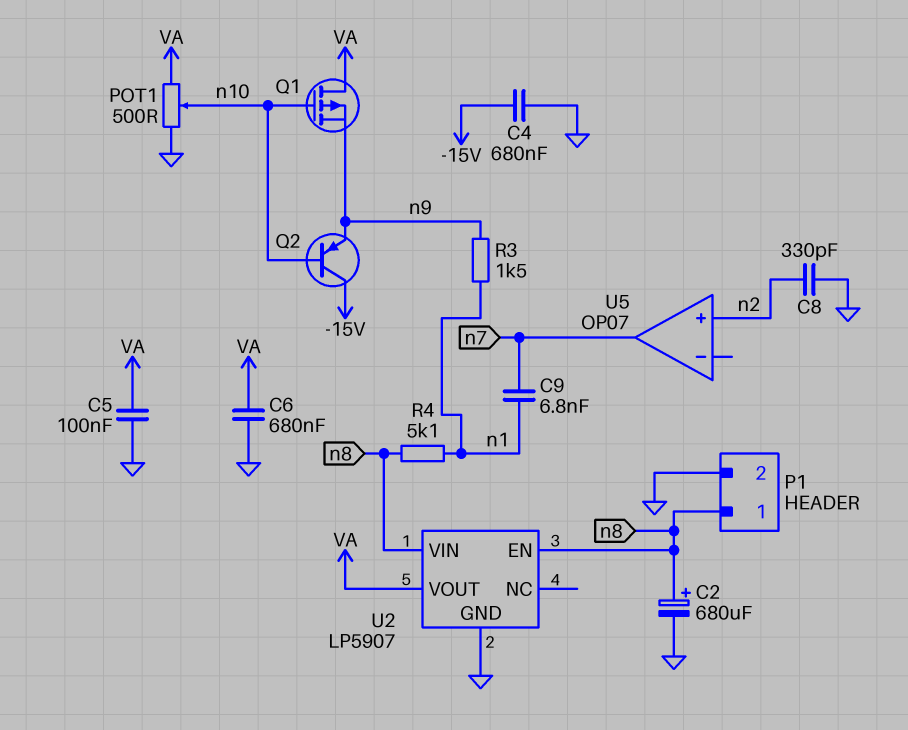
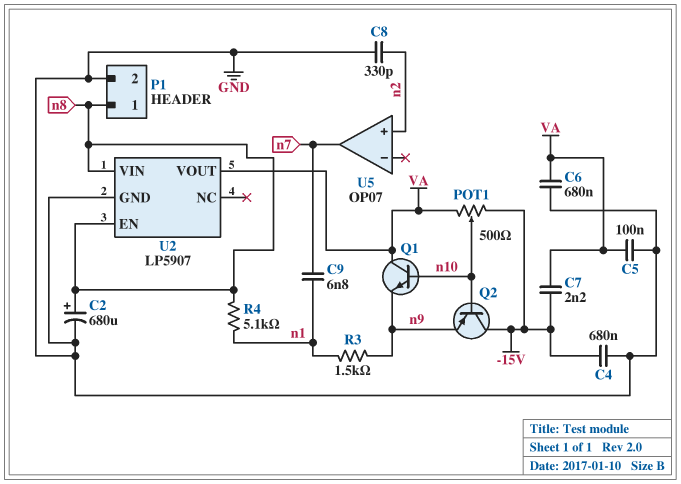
C7: none -> 2.2nF (-15V, VA)
POT1: 500 (GND, VA, wiper n10) -> 500 (-15V, VA, wiper n10)
Q1: PMOS (G n10, D VA, S n9) -> NPN (B n10, C VA, E n9)

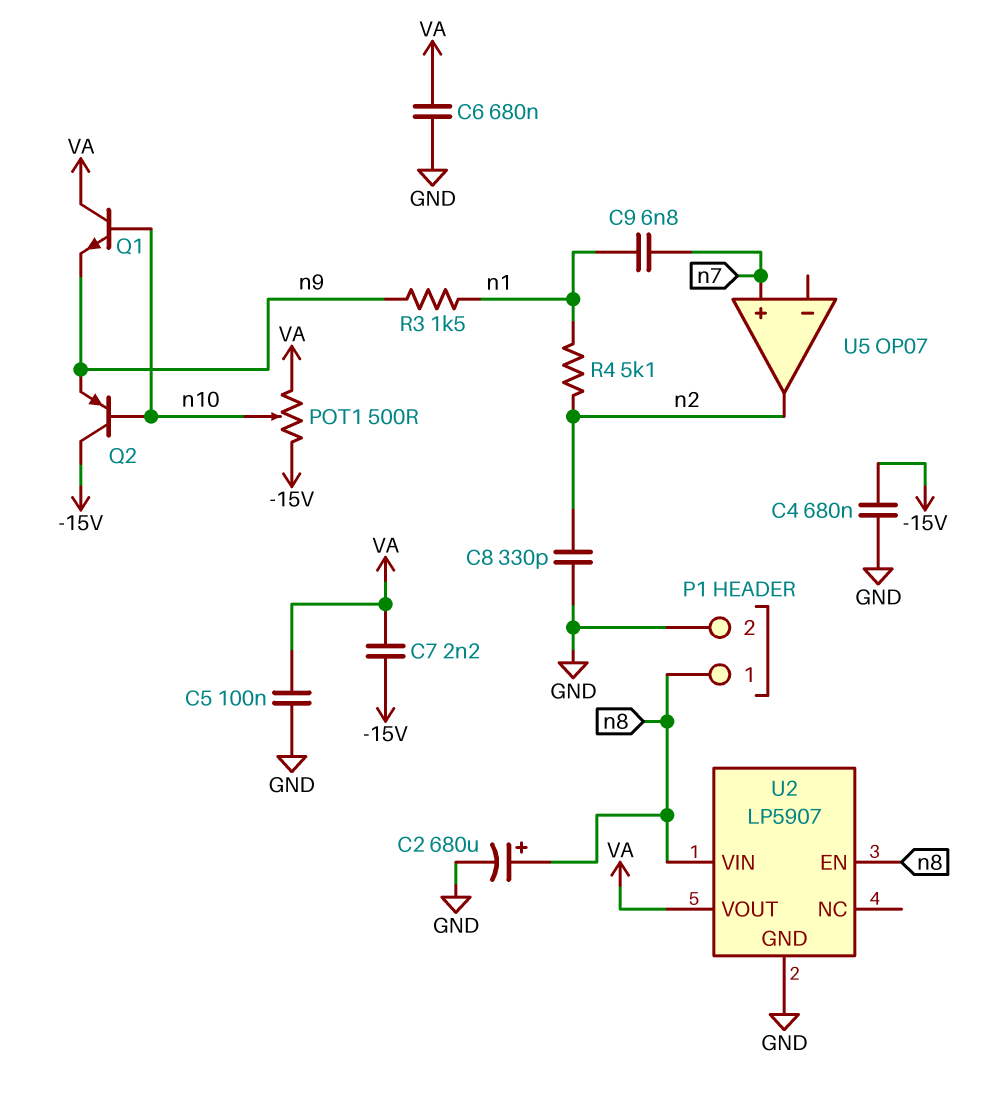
R4: 5.1k (n1, n8) -> 5.1k (n1, n2)
U5 pin in+: n2 -> n7
U5 pin out: n7 -> n2

